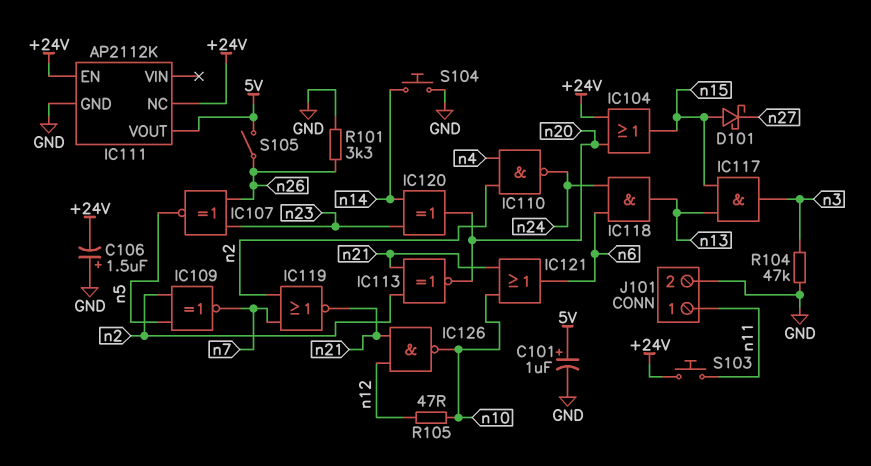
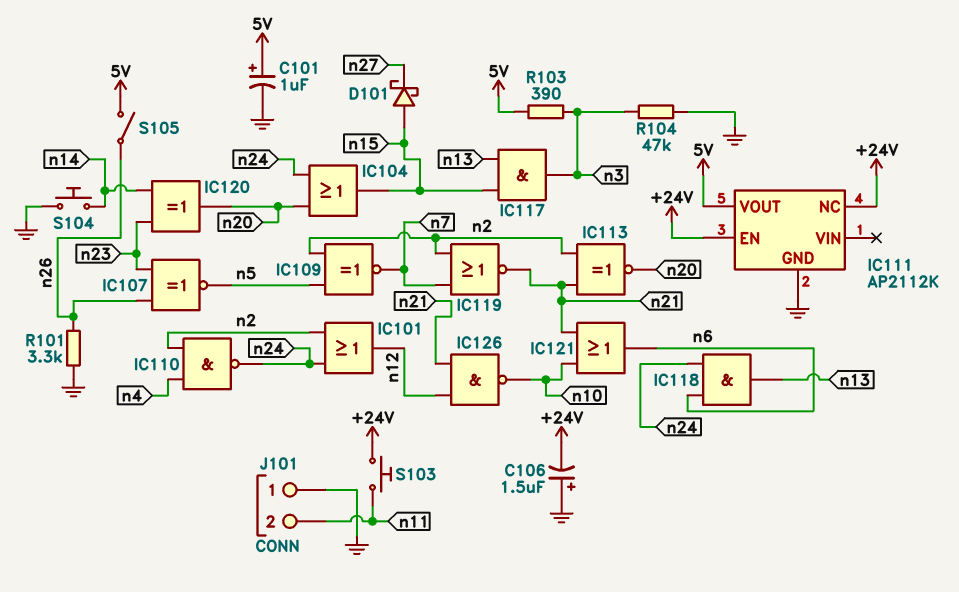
IC101: none -> OR (in n2, in n24, out n12)
IC104: OR (in +24V, in n20, out n15) -> OR (in n20, in n24, out n15)
J101 pin 1: n11 -> GND
J101 pin 2: GND -> n11
R103: none -> 390 (5V, n3)
R105: 47 (n10, n12) -> none

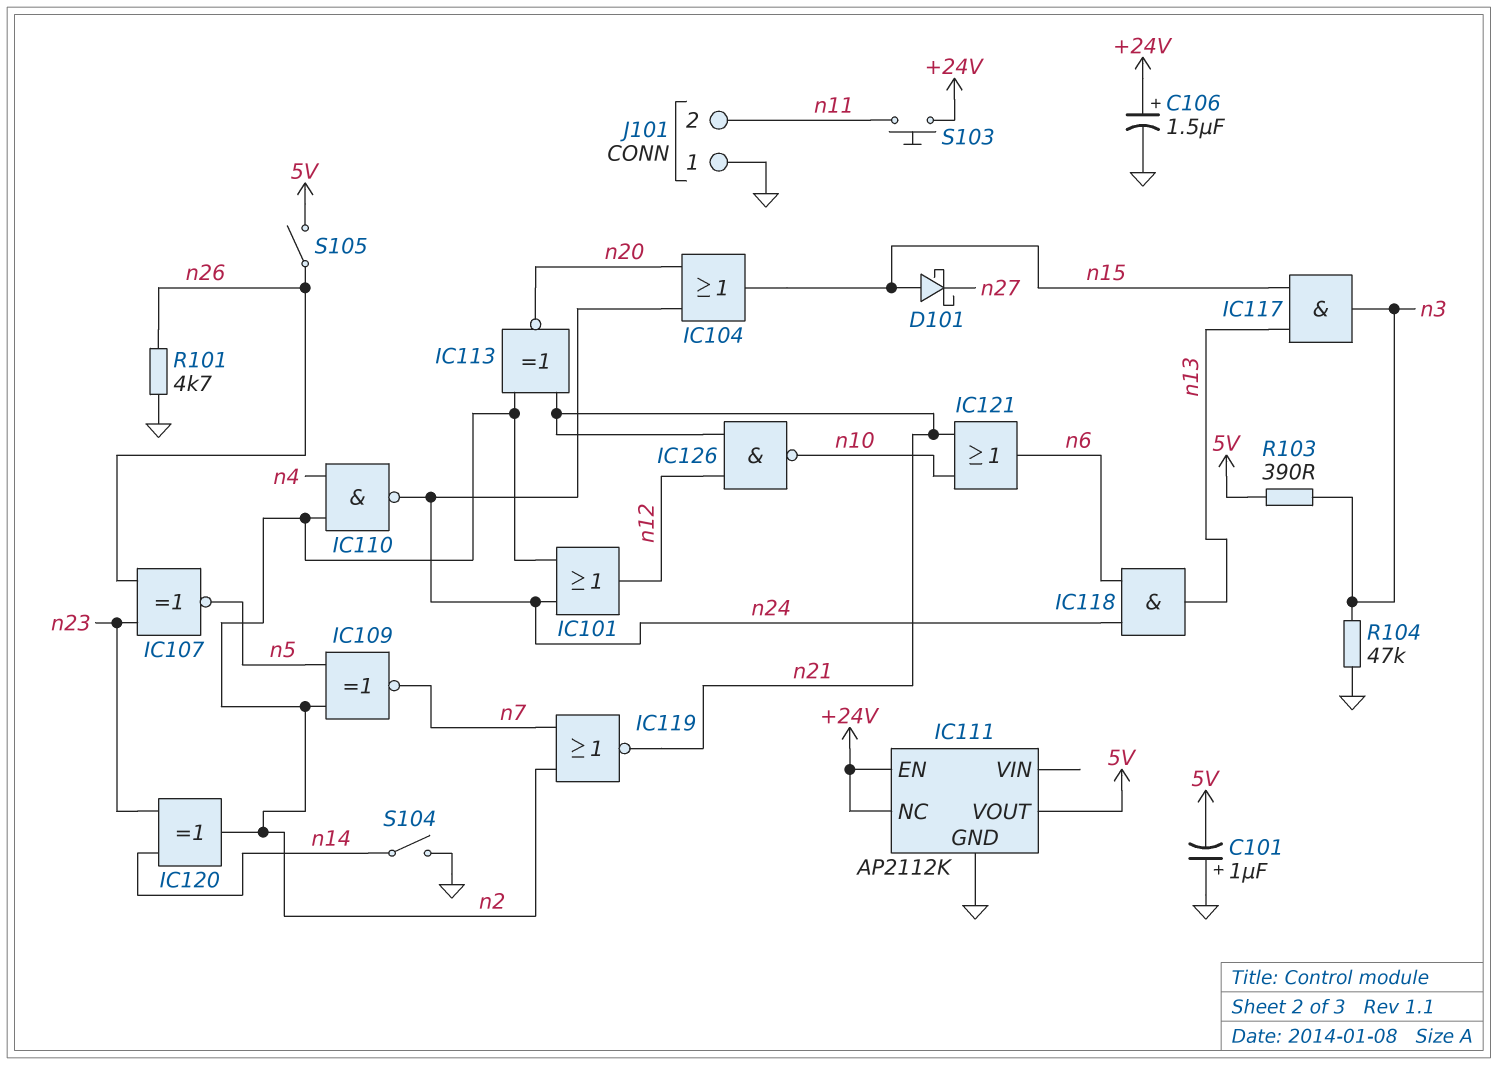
C101: 1uF (plus 5V, minus GND) -> 1uF (plus GND, minus 5V)
C106: 1.5uF (plus GND, minus +24V) -> 1.5uF (plus +24V, minus GND)
IC120: XOR (in n14, in n23, out n20) -> XOR (in n14, in n23, out n2)
R101: 3.3k (GND, n26) -> 4.7k (GND, n26)
S104: button (GND, n14) -> switch (GND, n14)

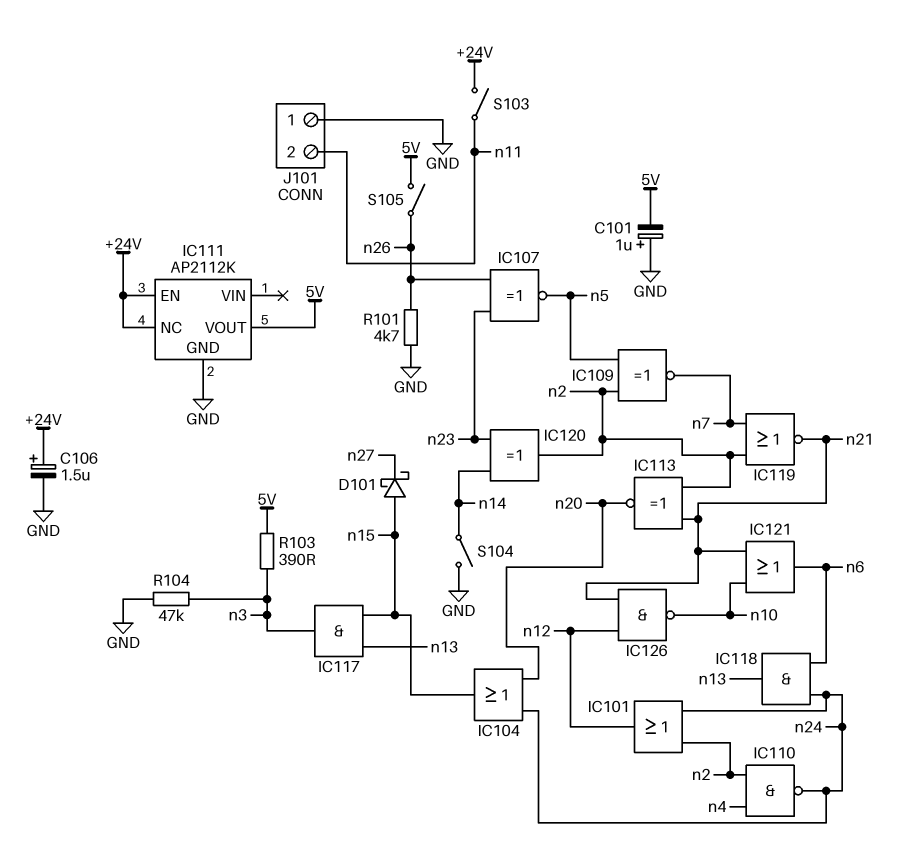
S103: button (+24V, n11) -> switch (+24V, n11)

